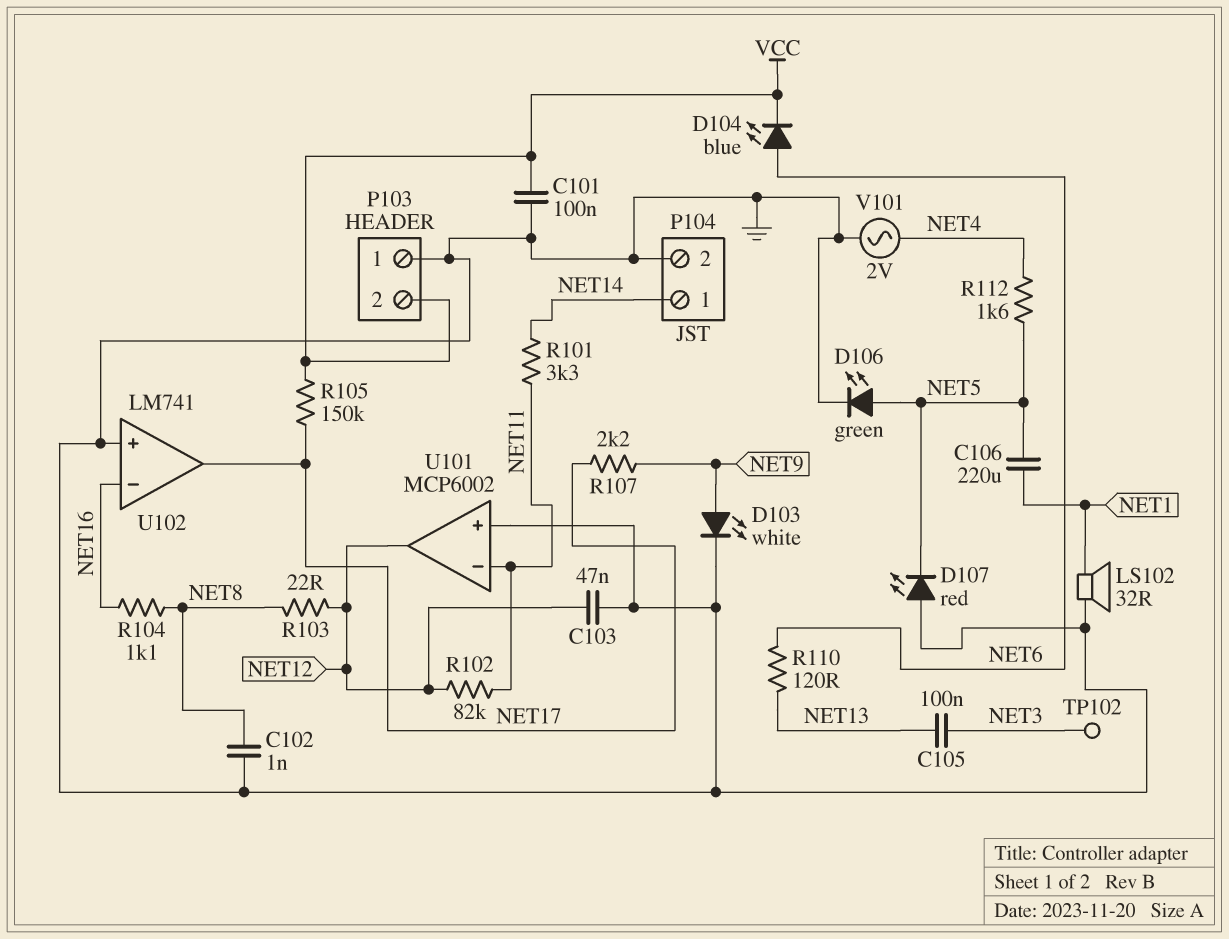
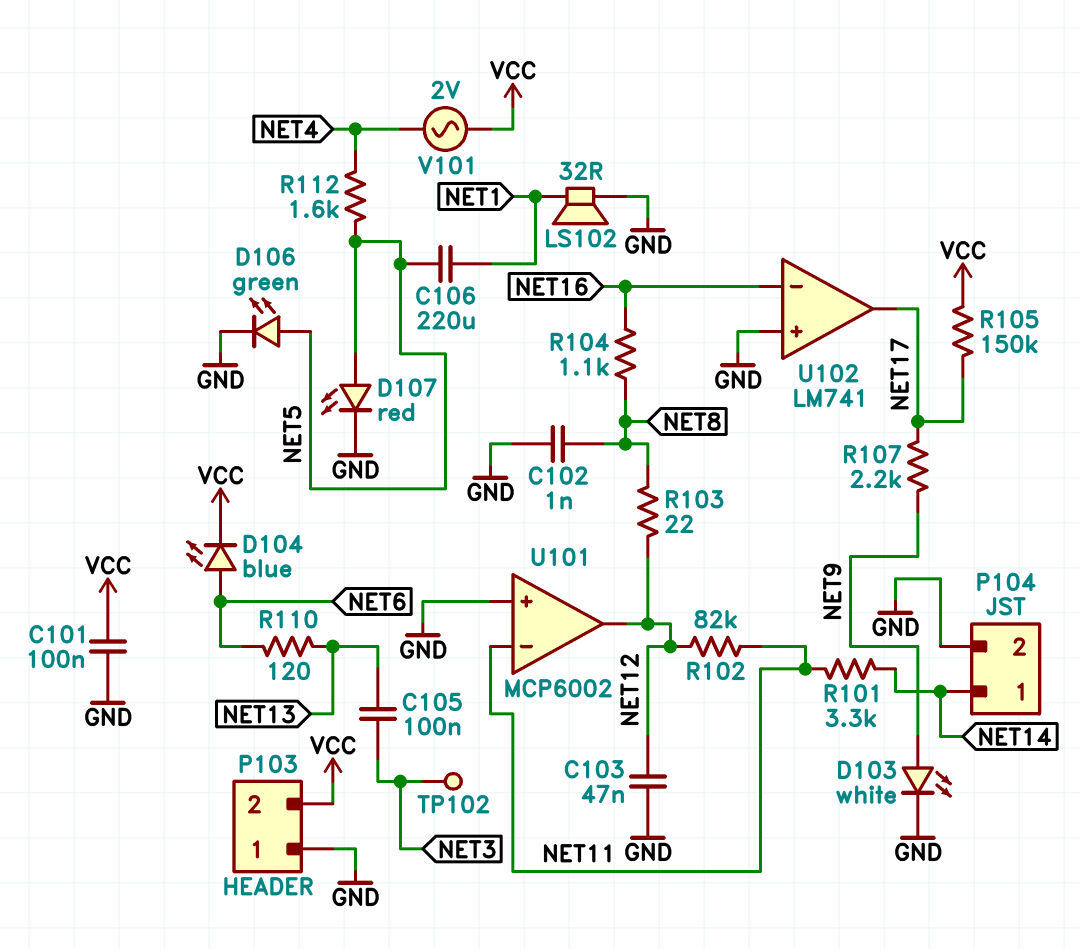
D107: LED red (A GND, K NET5) -> LED red (A NET5, K GND)
V101: AC 2V (GND, NET4) -> AC 2V (NET4, VCC)

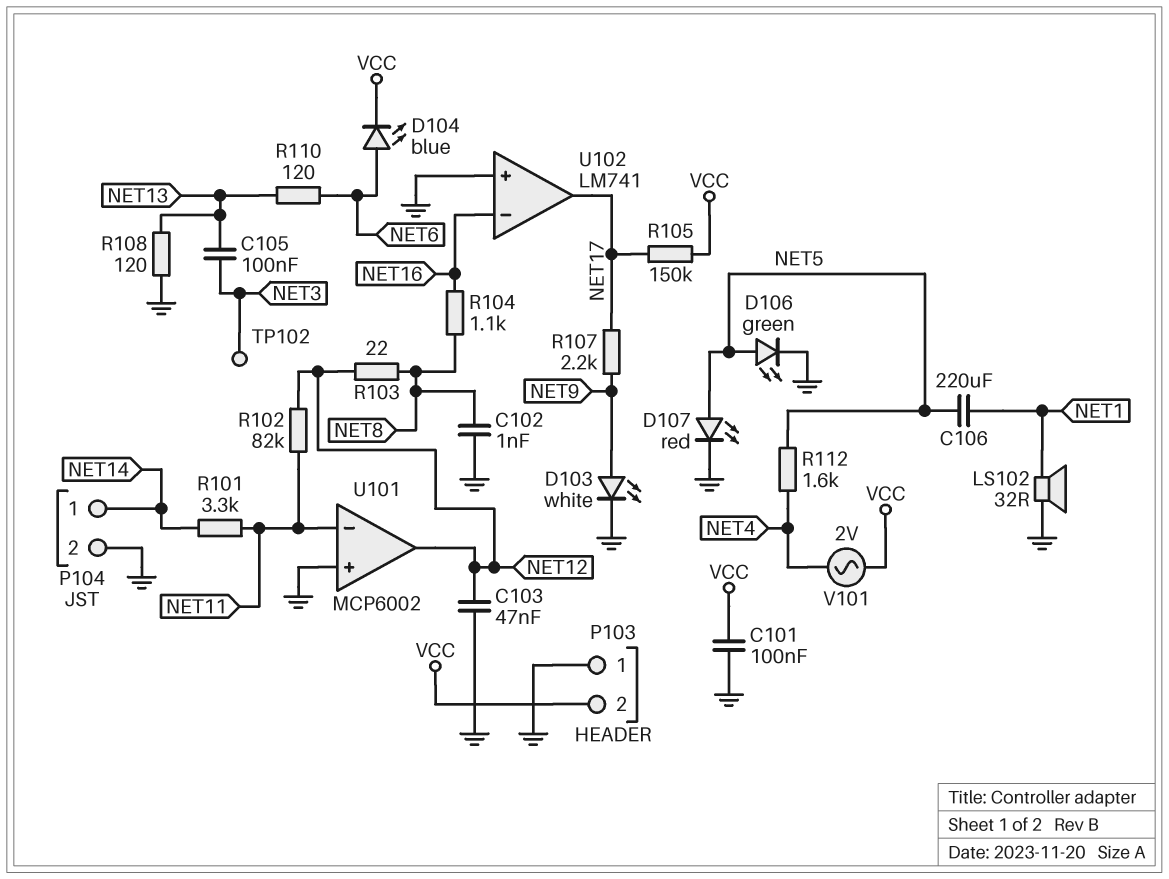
R108: none -> 120 (GND, NET13)

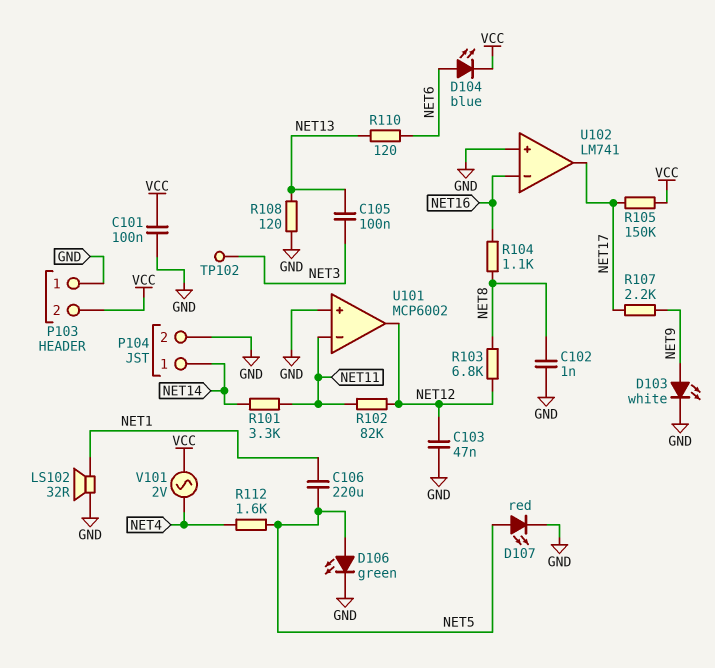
R103: 22 (NET8, NET12) -> 6.8k (NET8, NET12)

